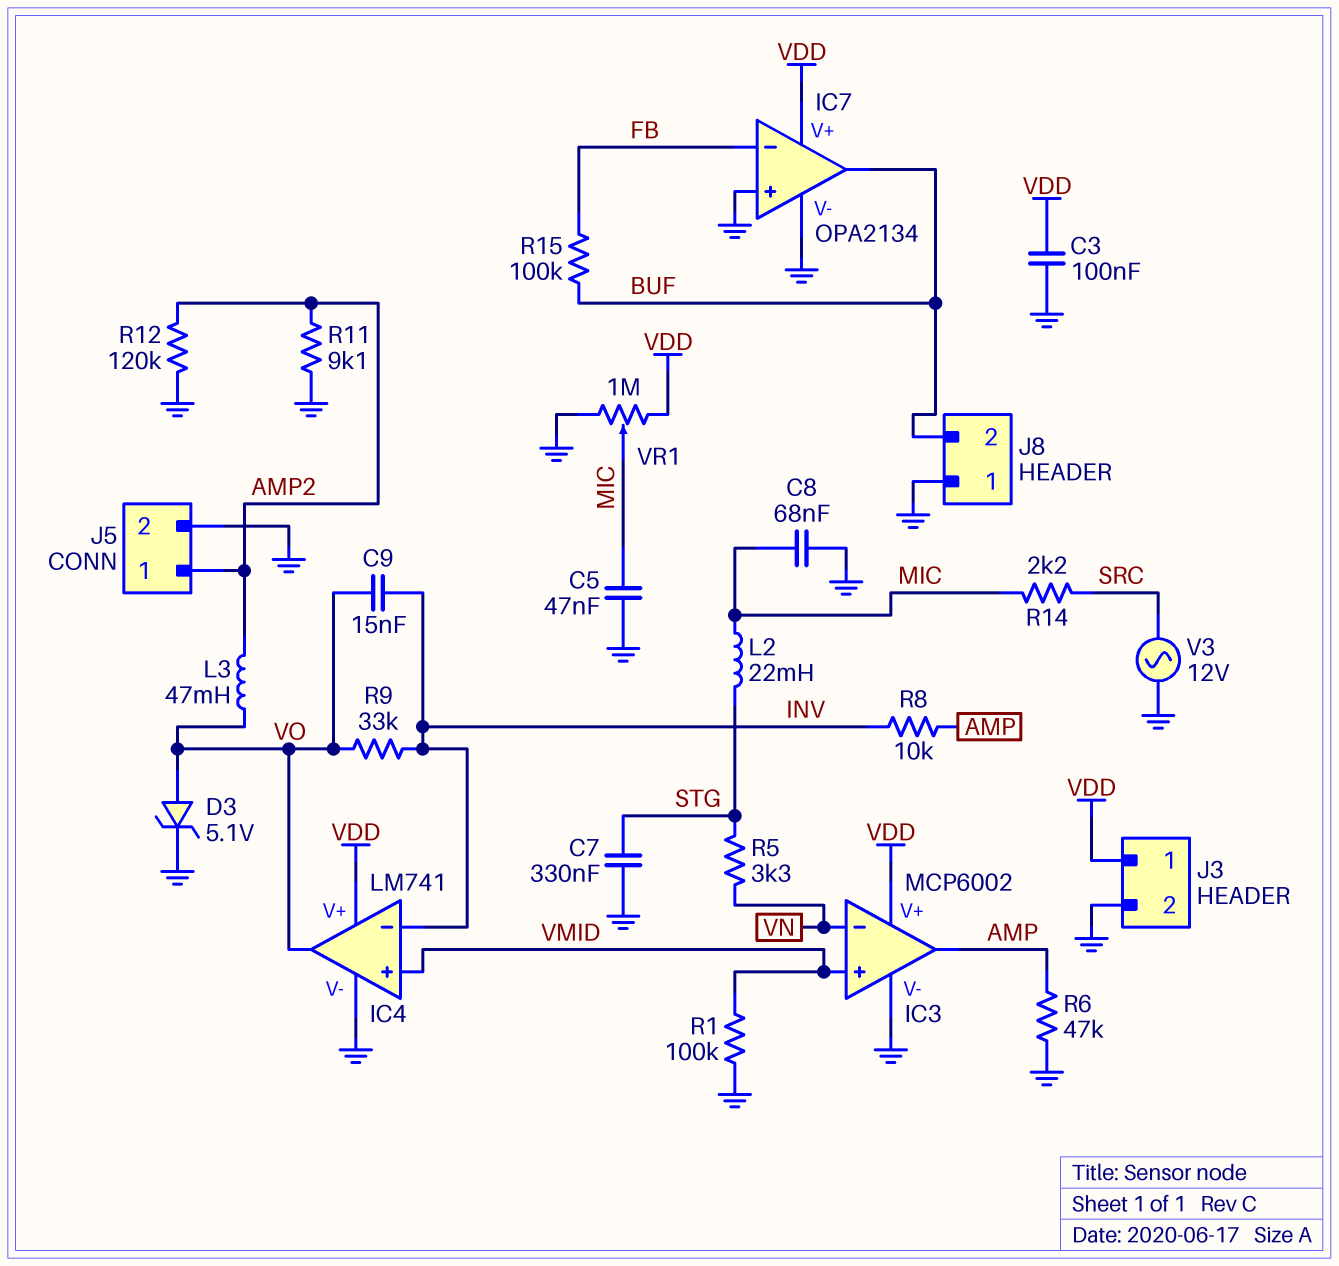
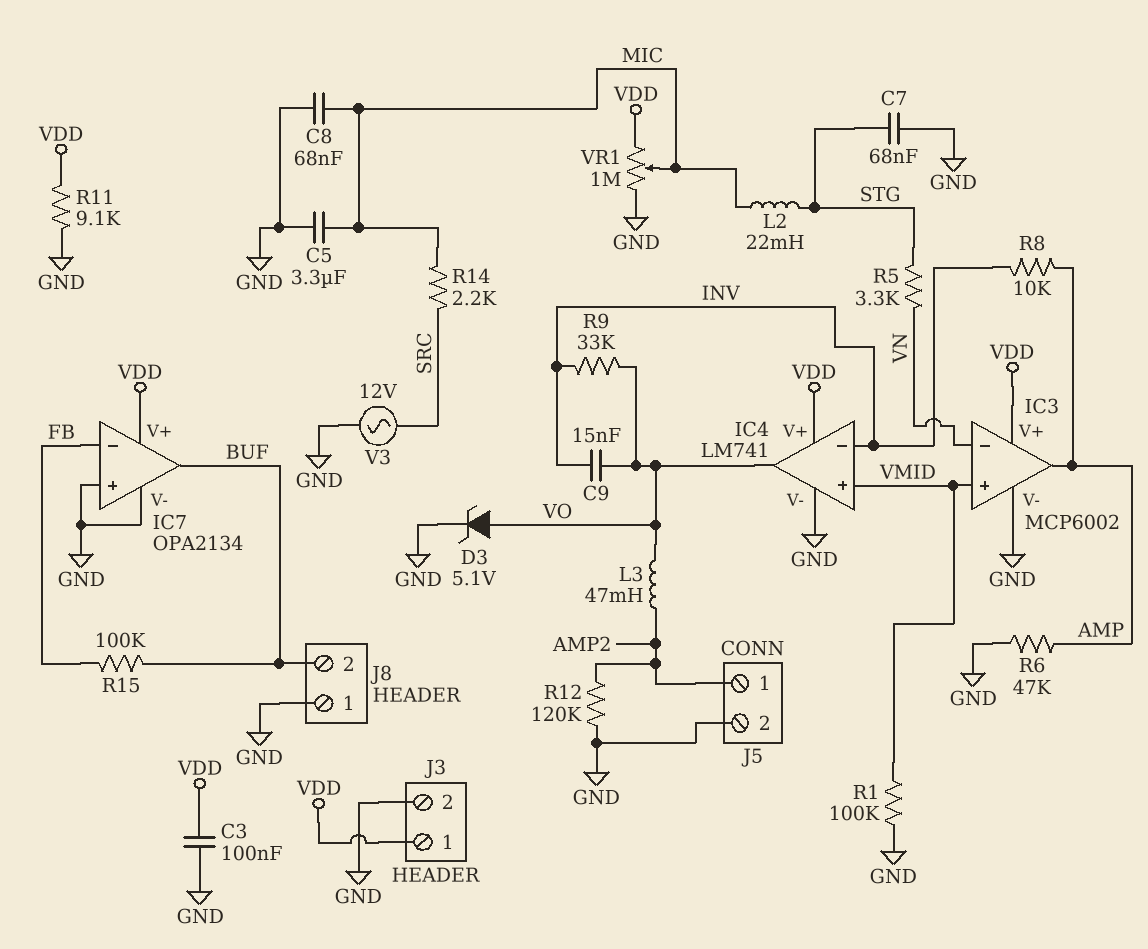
C5: 47nF (GND, MIC) -> 3.3uF (GND, MIC)
C7: 330nF (GND, STG) -> 68nF (GND, STG)
R11: 9.1k (AMP2, GND) -> 9.1k (GND, VDD)

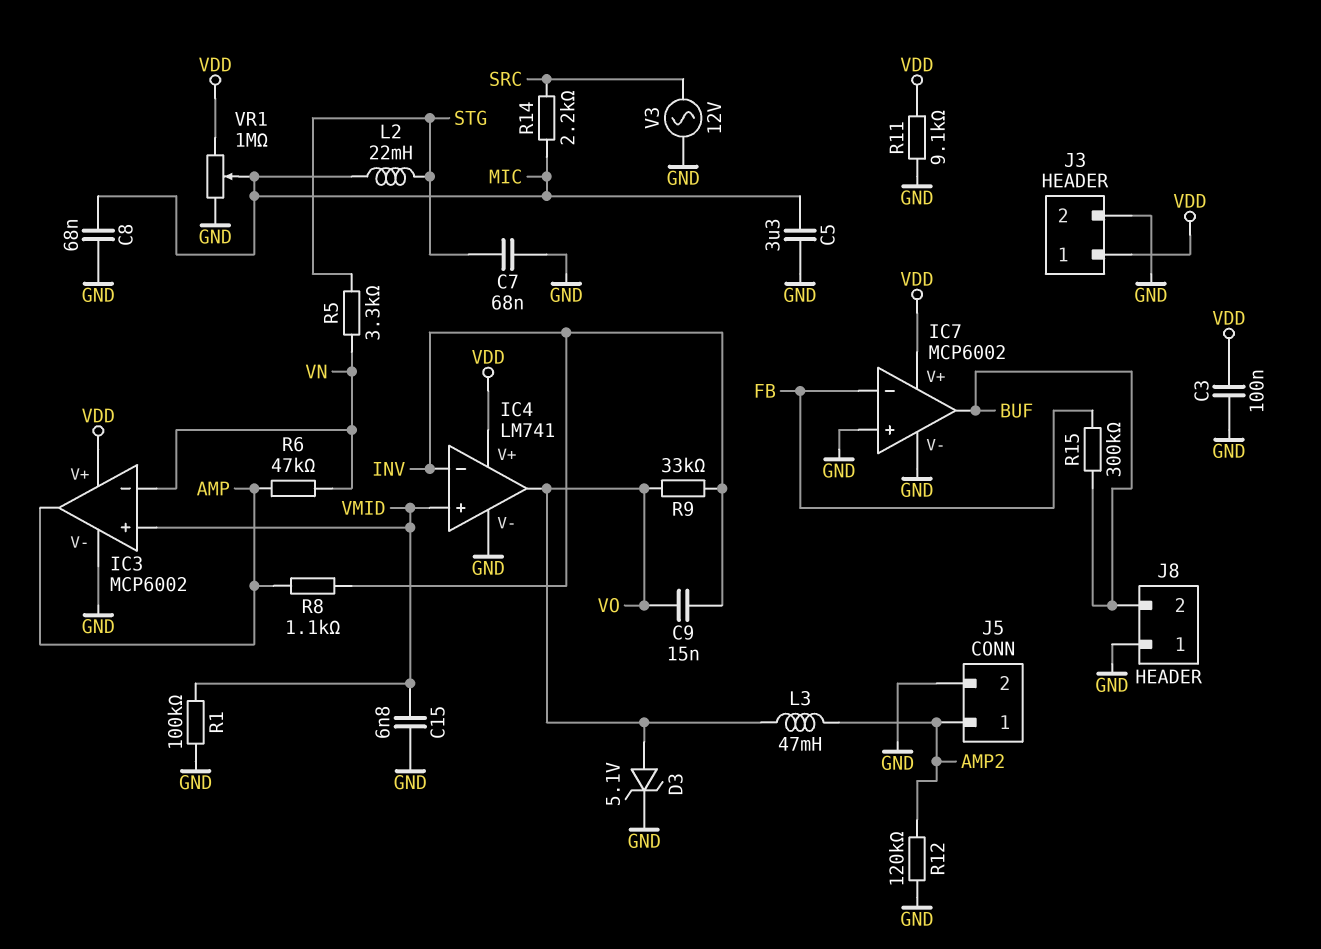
C15: none -> 6.8nF (GND, VMID)
IC7: OPA2134 -> MCP6002
R6: 47k (AMP, GND) -> 47k (AMP, VN)
R8: 10k (AMP, INV) -> 1.1k (AMP, INV)
R15: 100k (BUF, FB) -> 300k (BUF, FB)

